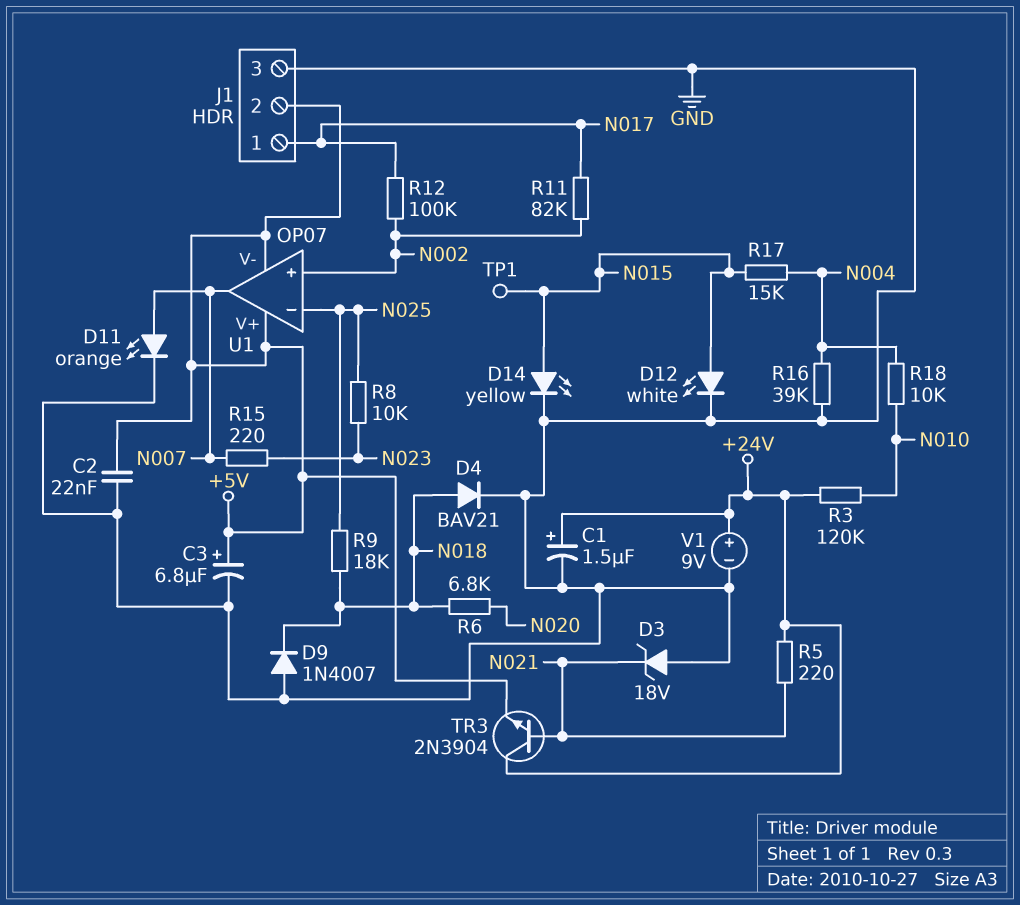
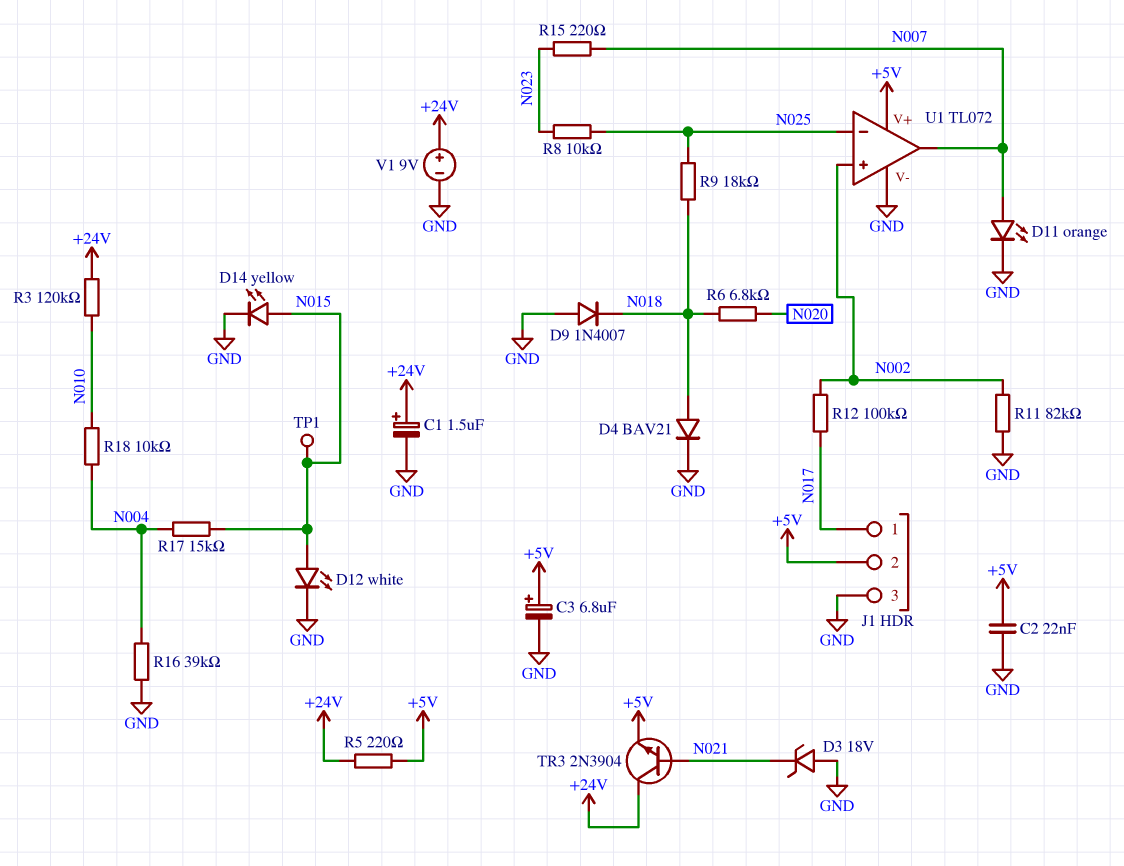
R5: 220 (+24V, N021) -> 220 (+5V, +24V)
R11: 82k (N002, N017) -> 82k (GND, N002)
U1: OP07 -> TL072
U1 pin V-: +5V -> GND

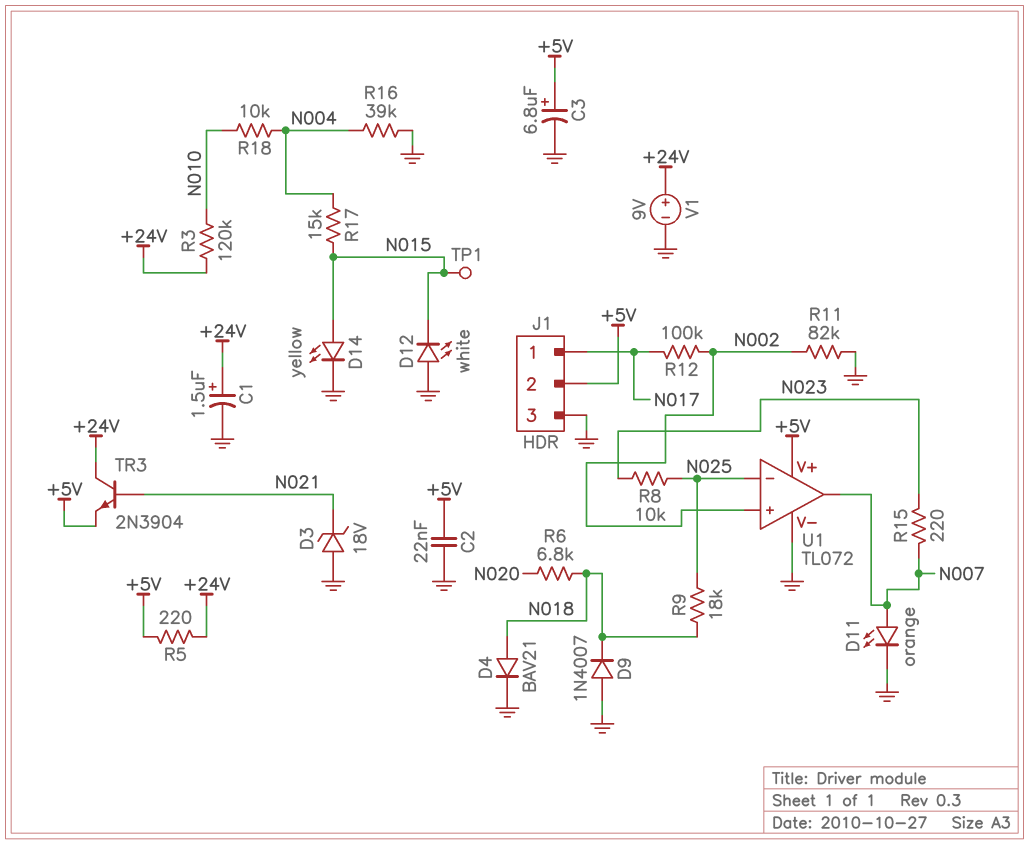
D12: LED white (A N015, K GND) -> LED white (A GND, K N015)

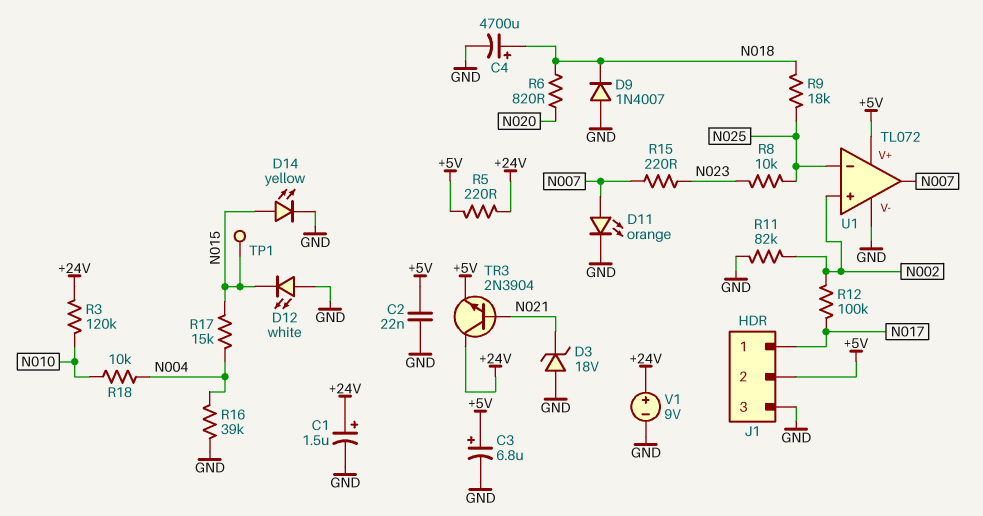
C4: none -> 4700uF (plus N018, minus GND)
D4: diode BAV21 (A N018, K GND) -> none
R6: 6.8k (N018, N020) -> 820 (N018, N020)

